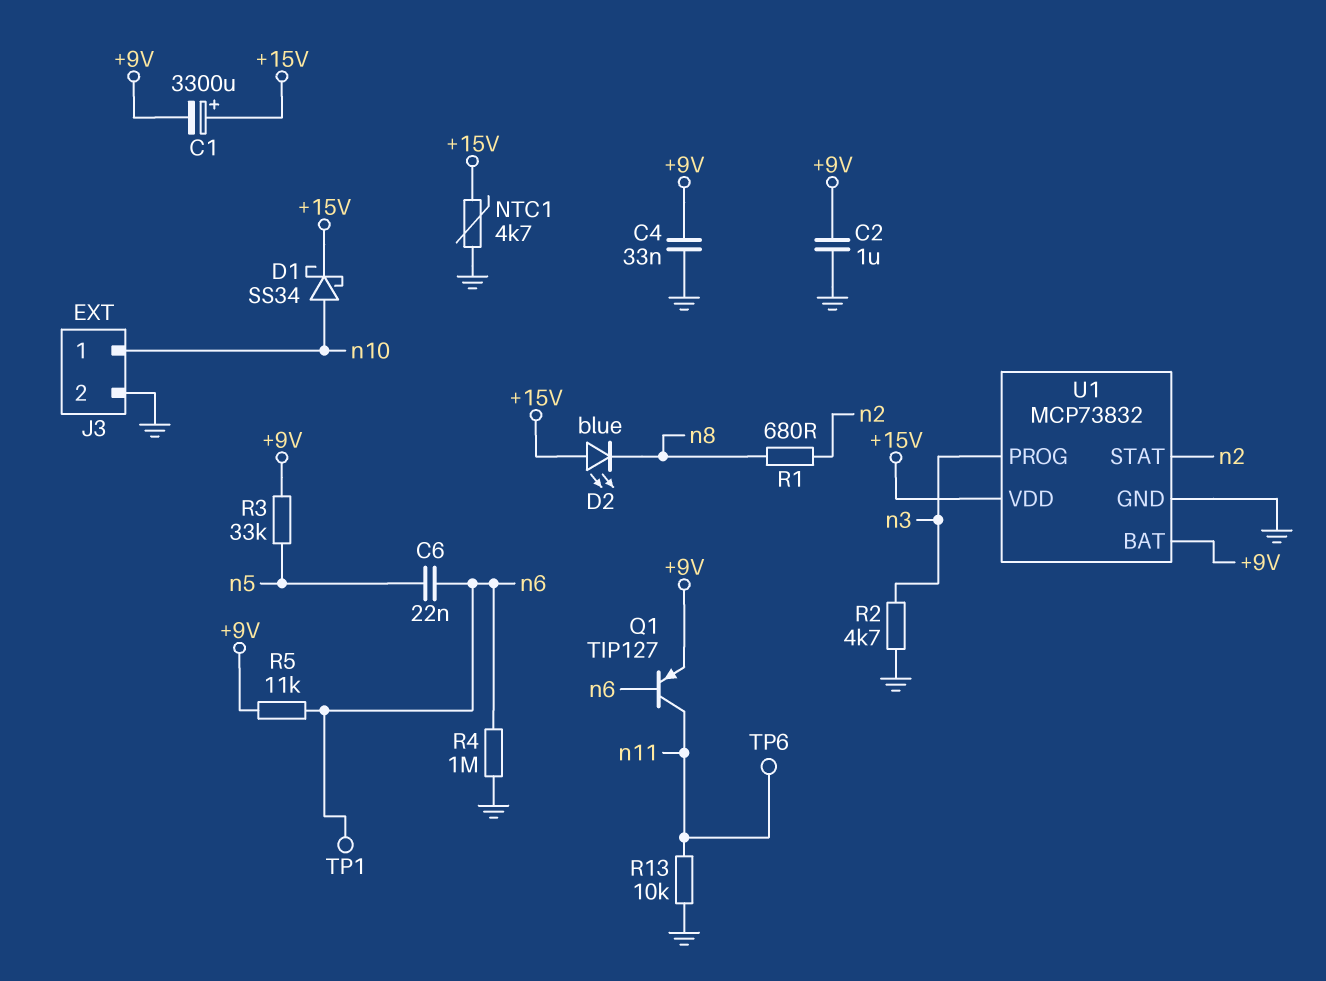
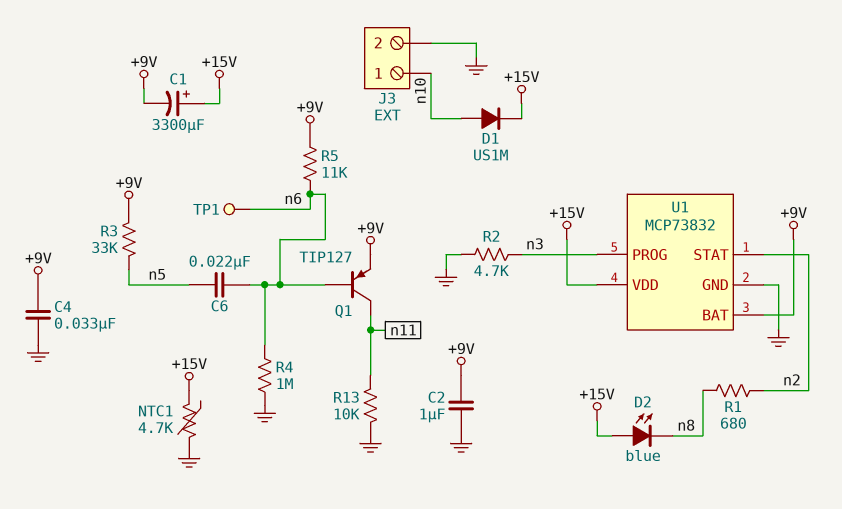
D1: schottky SS34 (A n10, K +15V) -> diode US1M (A n10, K +15V)
TP6: test point (n11) -> none

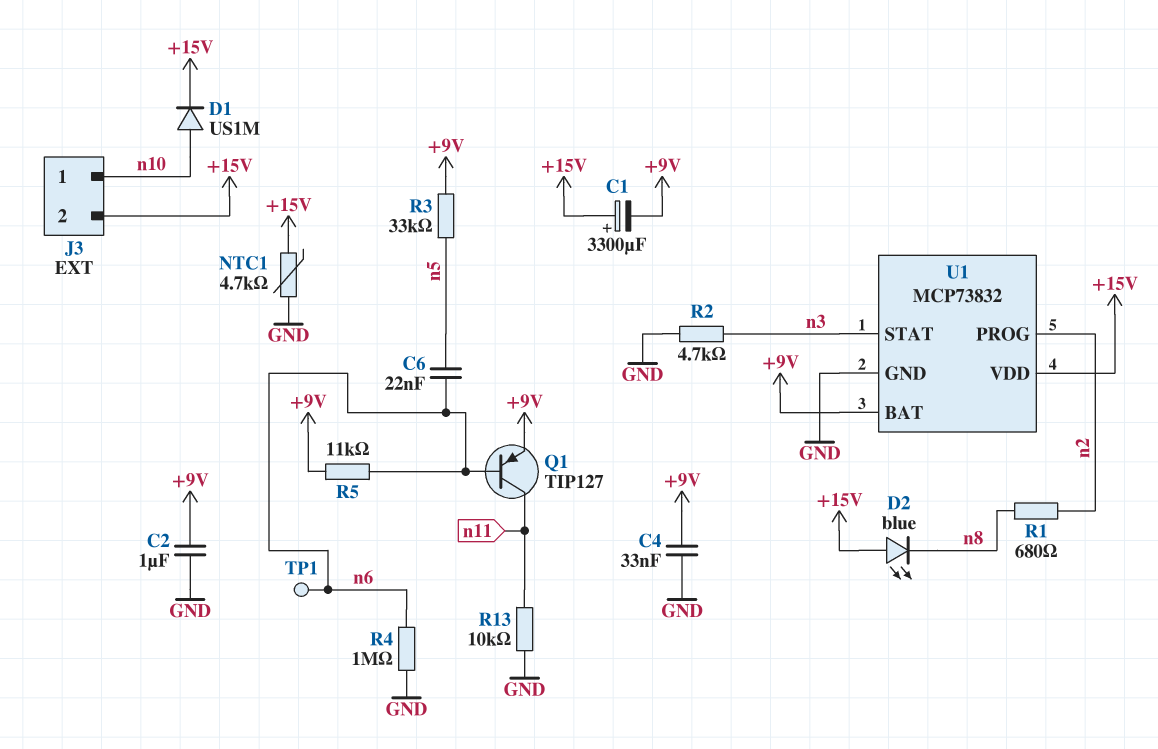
J3 pin 2: GND -> +15V
U1 pin PROG: n3 -> n2
U1 pin STAT: n2 -> n3

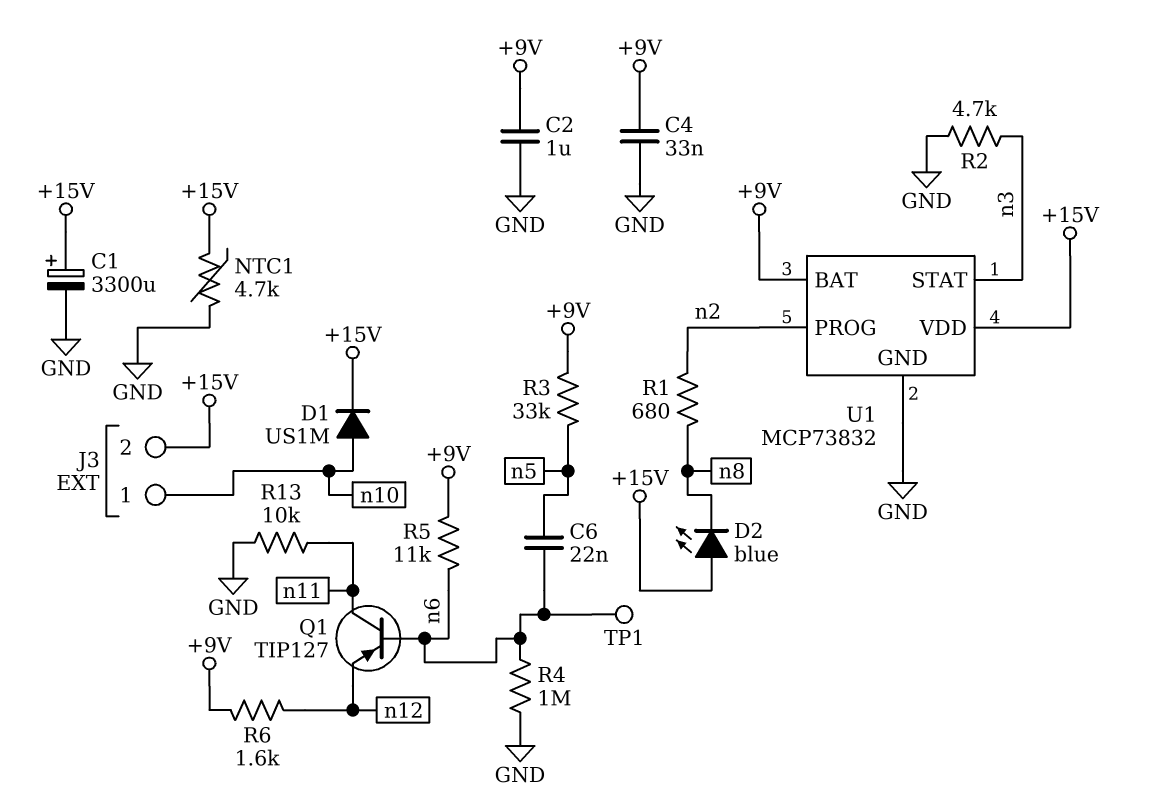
C1: 3300uF (plus +15V, minus +9V) -> 3300uF (plus +15V, minus GND)
Q1: PNP TIP127 (B n6, C n11, E +9V) -> PNP TIP127 (B n6, C n11, E n12)
R6: none -> 1.6k (+9V, n12)

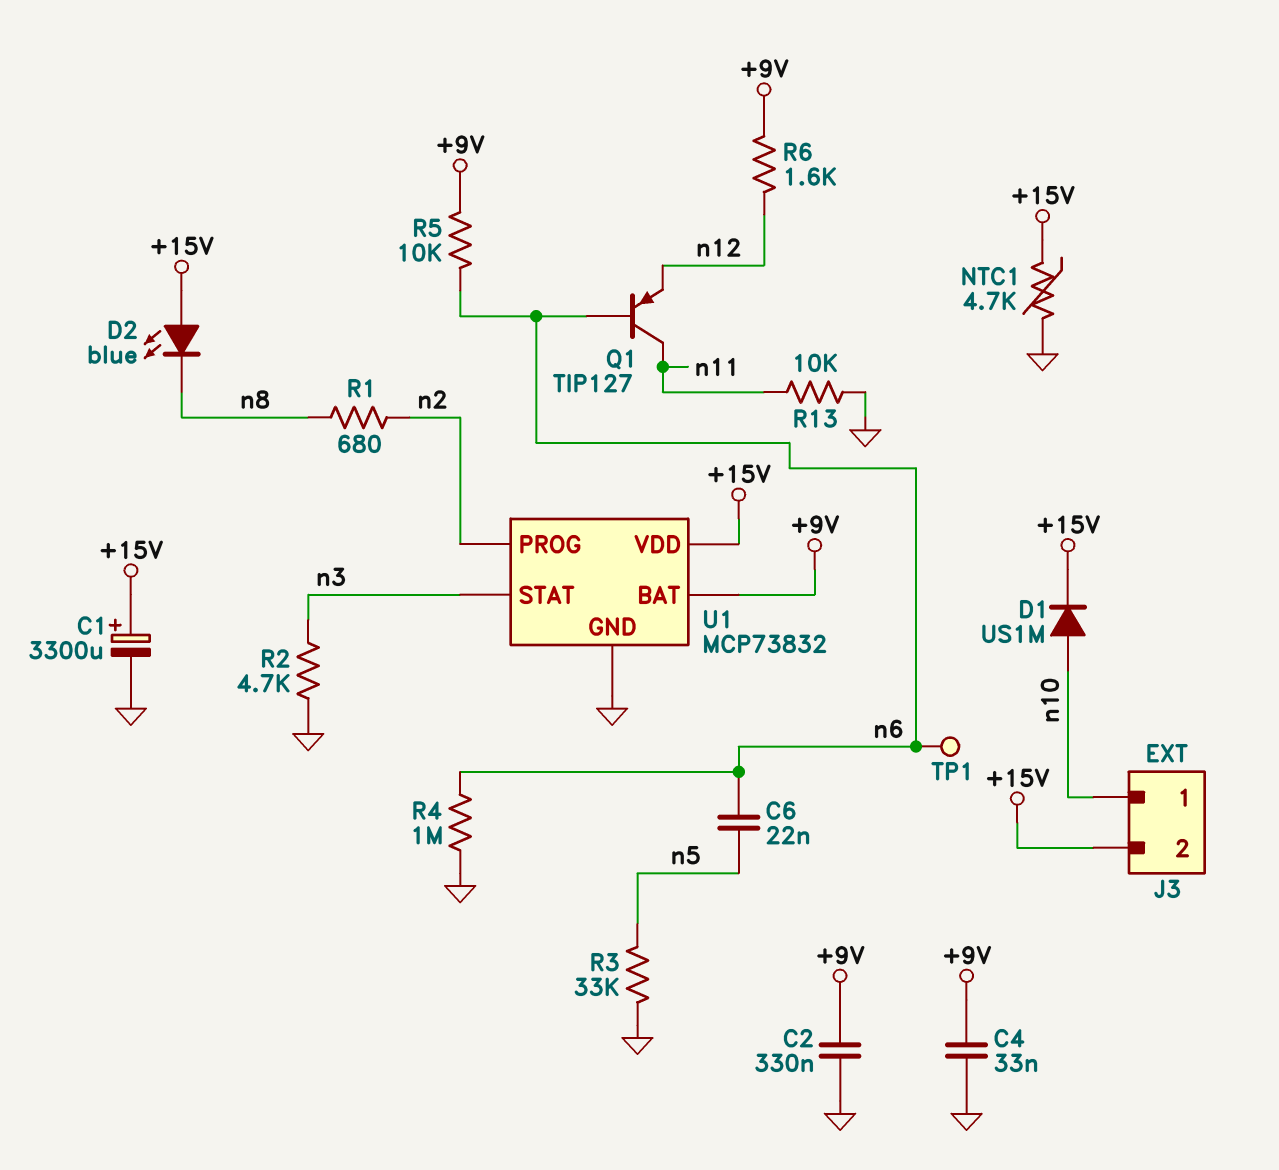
C2: 1uF (+9V, GND) -> 330nF (+9V, GND)
R3: 33k (+9V, n5) -> 33k (GND, n5)
R5: 11k (+9V, n6) -> 10k (+9V, n6)

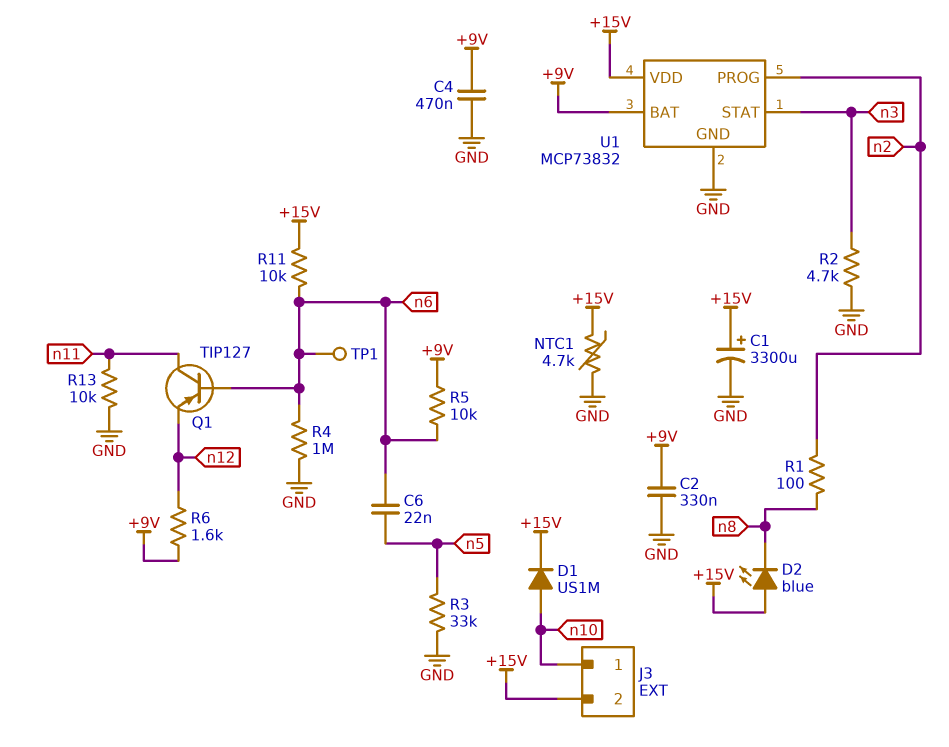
C4: 33nF (+9V, GND) -> 470nF (+9V, GND)
R1: 680 (n2, n8) -> 100 (n2, n8)
R11: none -> 10k (+15V, n6)

